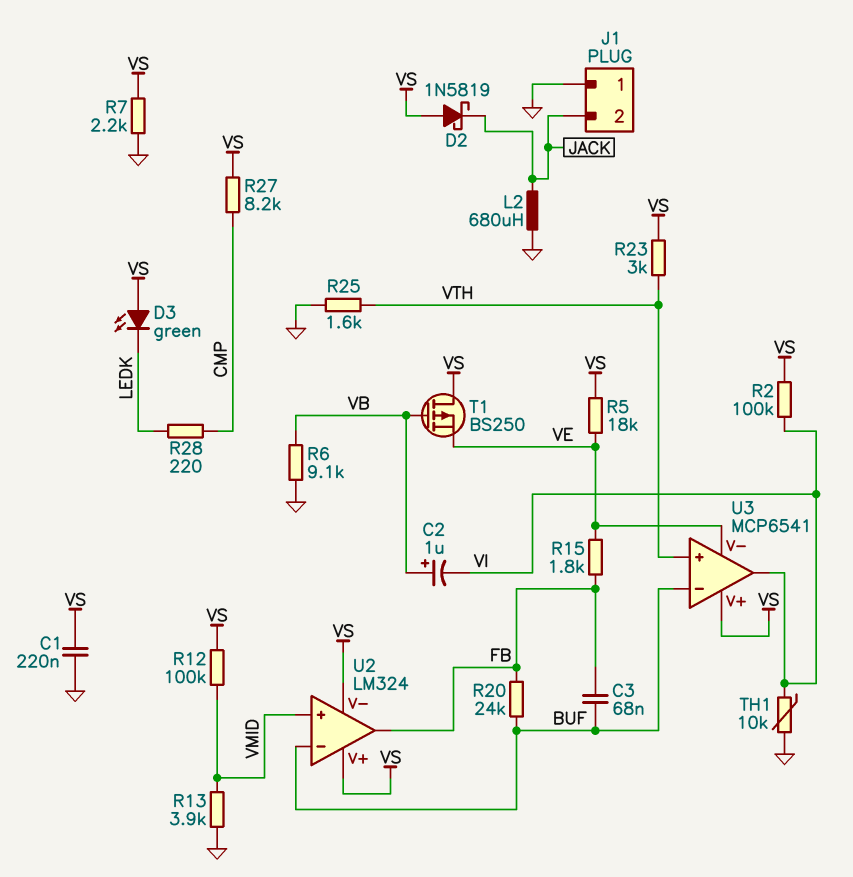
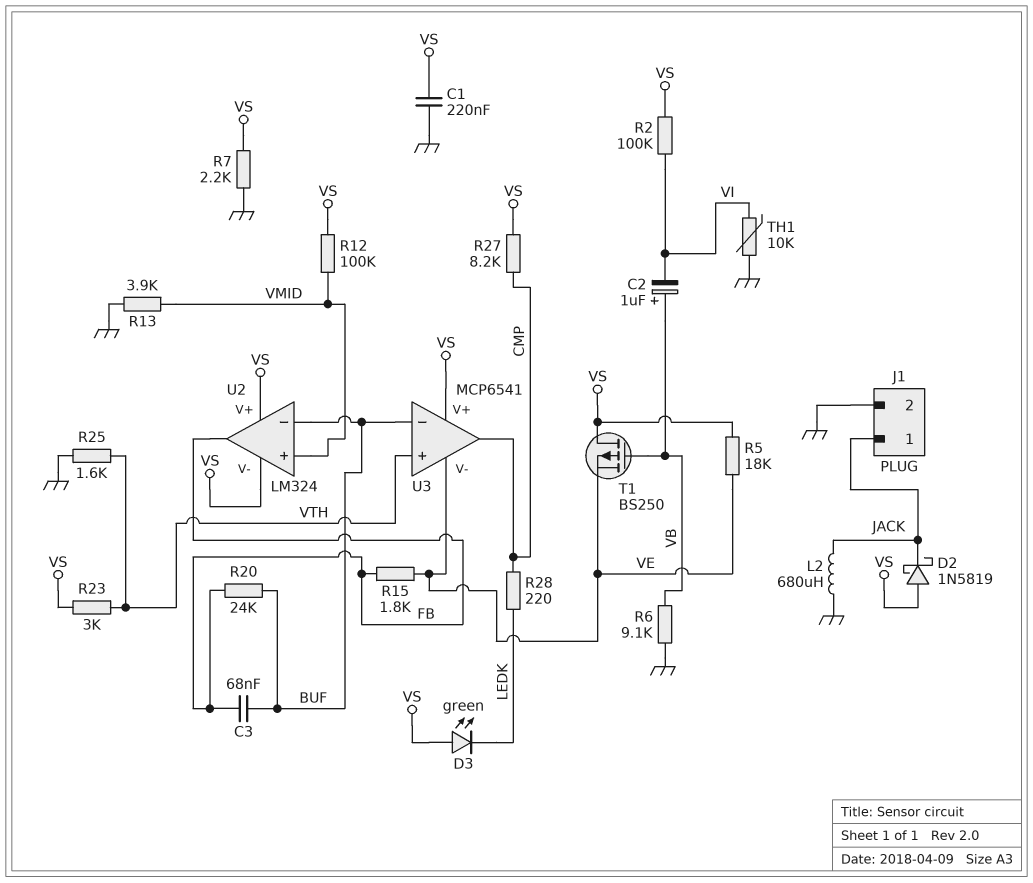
J1 pin 1: GND -> JACK
J1 pin 2: JACK -> GND
U3 pin out: VI -> CMP

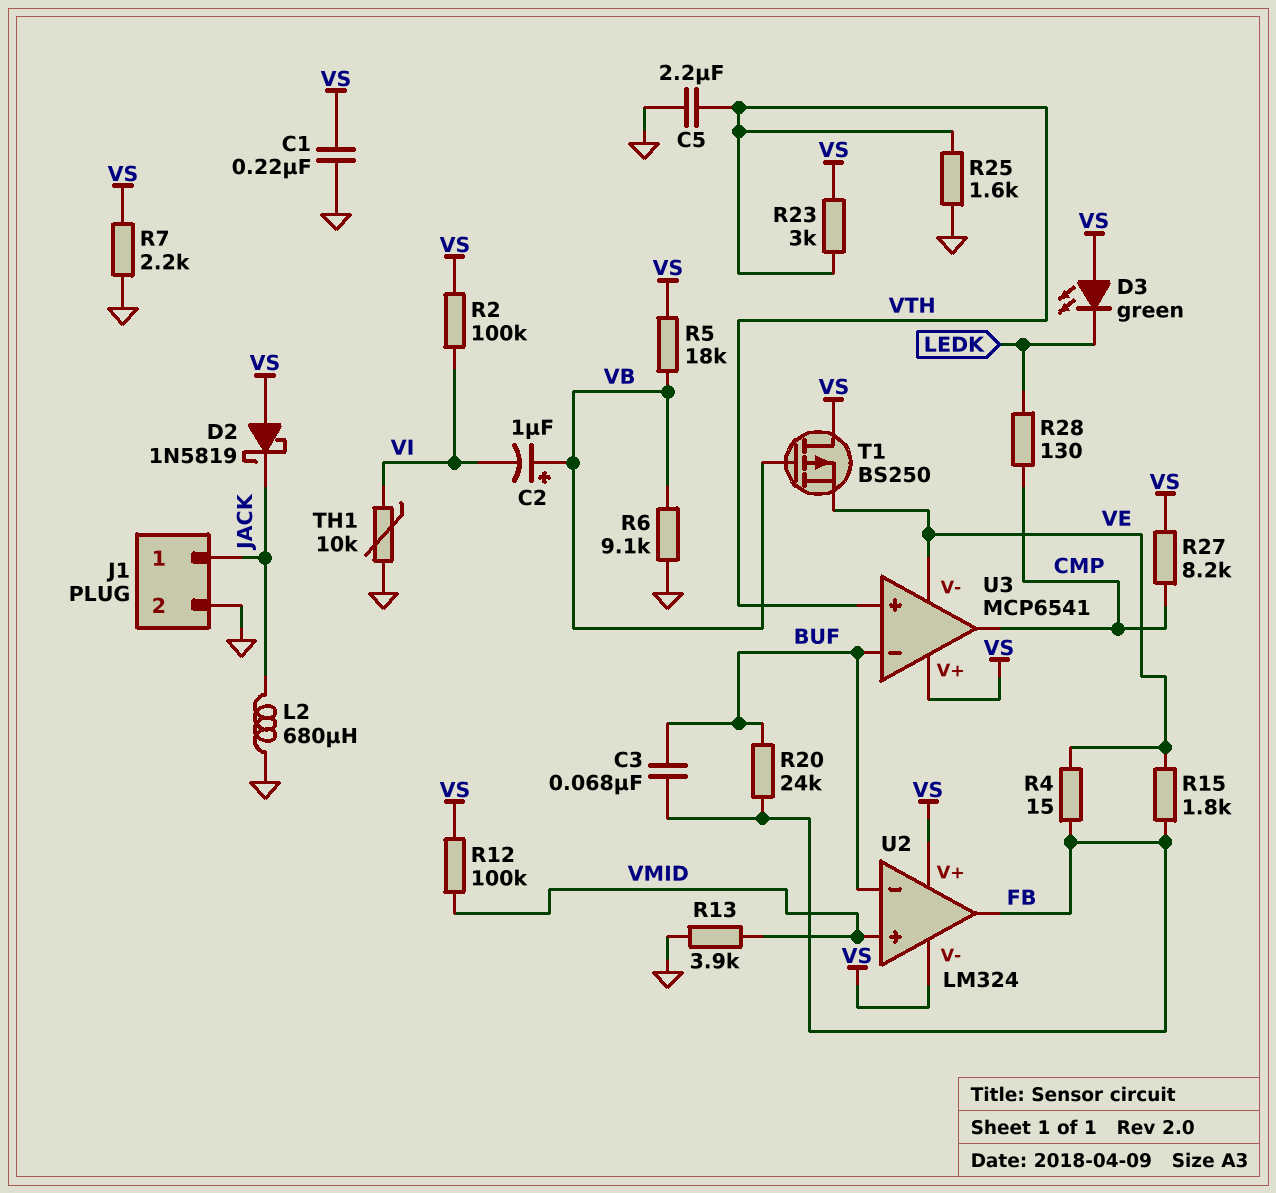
C5: none -> 2.2uF (GND, VTH)
R4: none -> 15 (FB, VE)
R5: 18k (VE, VS) -> 18k (VB, VS)
R28: 220 (CMP, LEDK) -> 130 (CMP, LEDK)

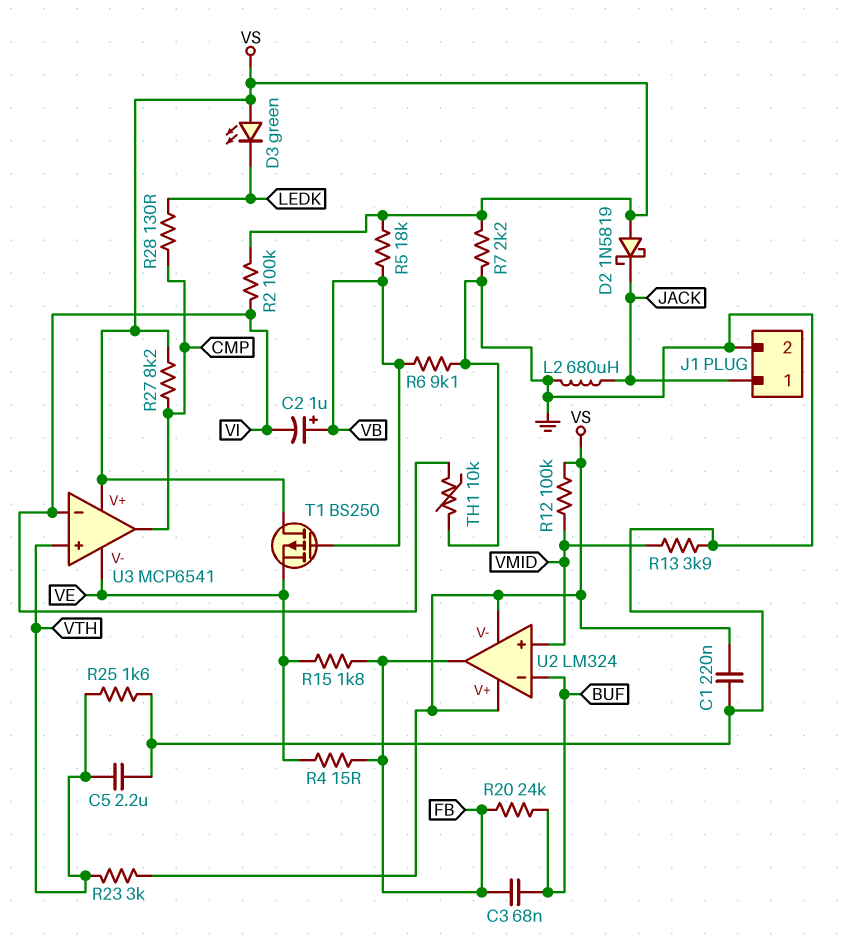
U3 pin in-: BUF -> VI

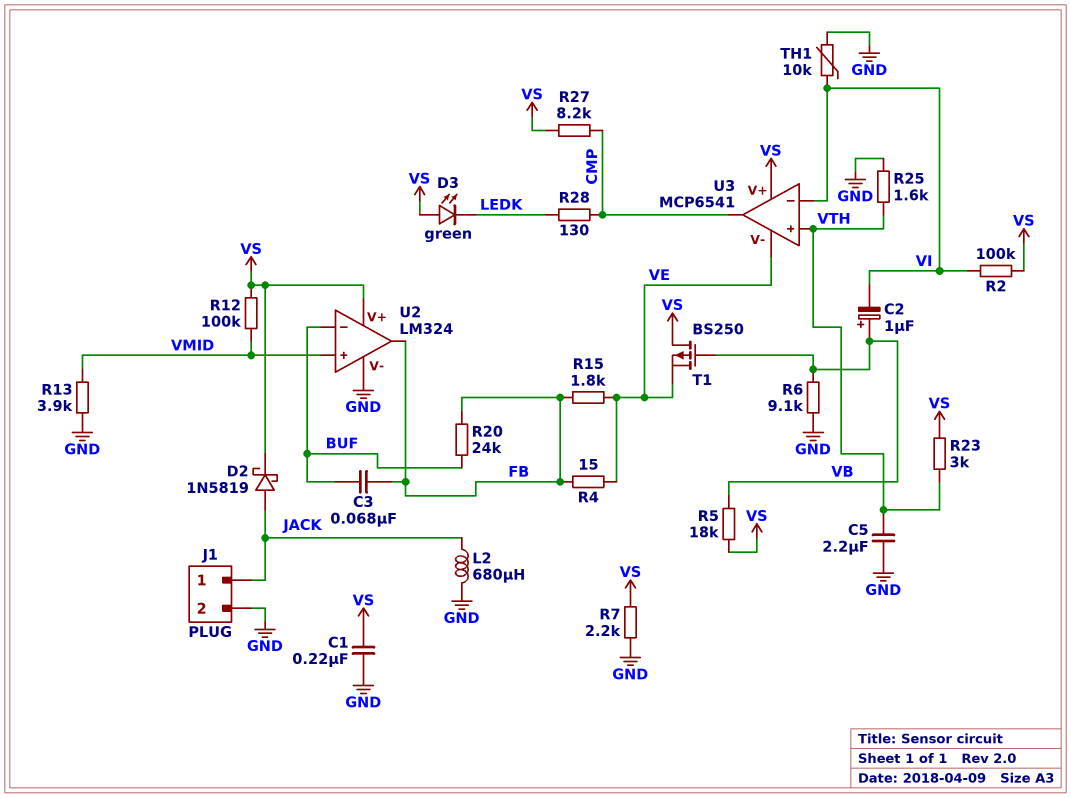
D2: schottky 1N5819 (A VS, K JACK) -> schottky 1N5819 (A JACK, K VS)
U2 pin V-: VS -> GND

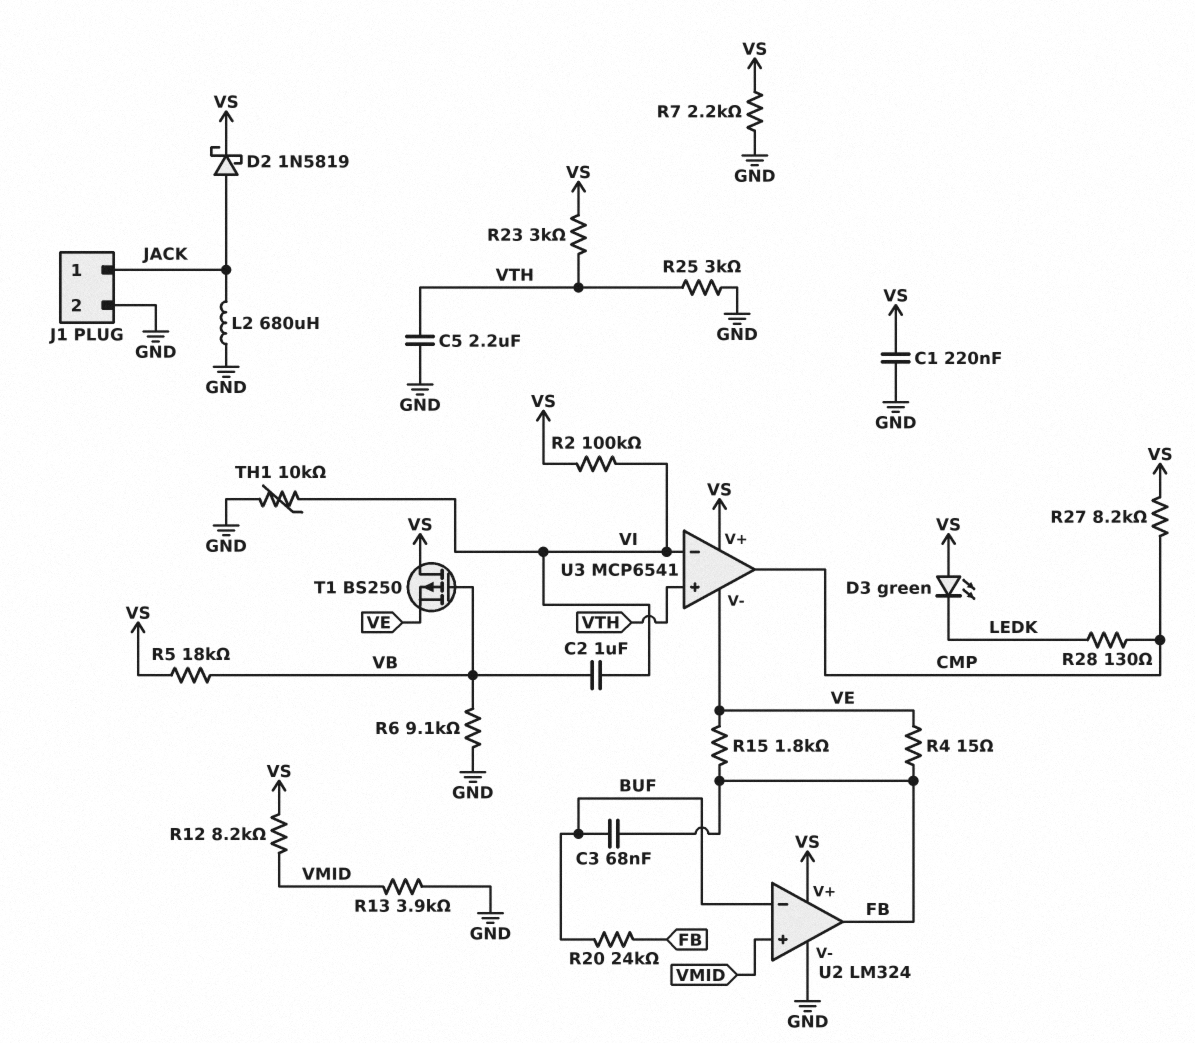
C2: 1uF (plus VB, minus VI) -> 1uF (VB, VI)
R12: 100k (VMID, VS) -> 8.2k (VMID, VS)
R25: 1.6k (GND, VTH) -> 3k (GND, VTH)

